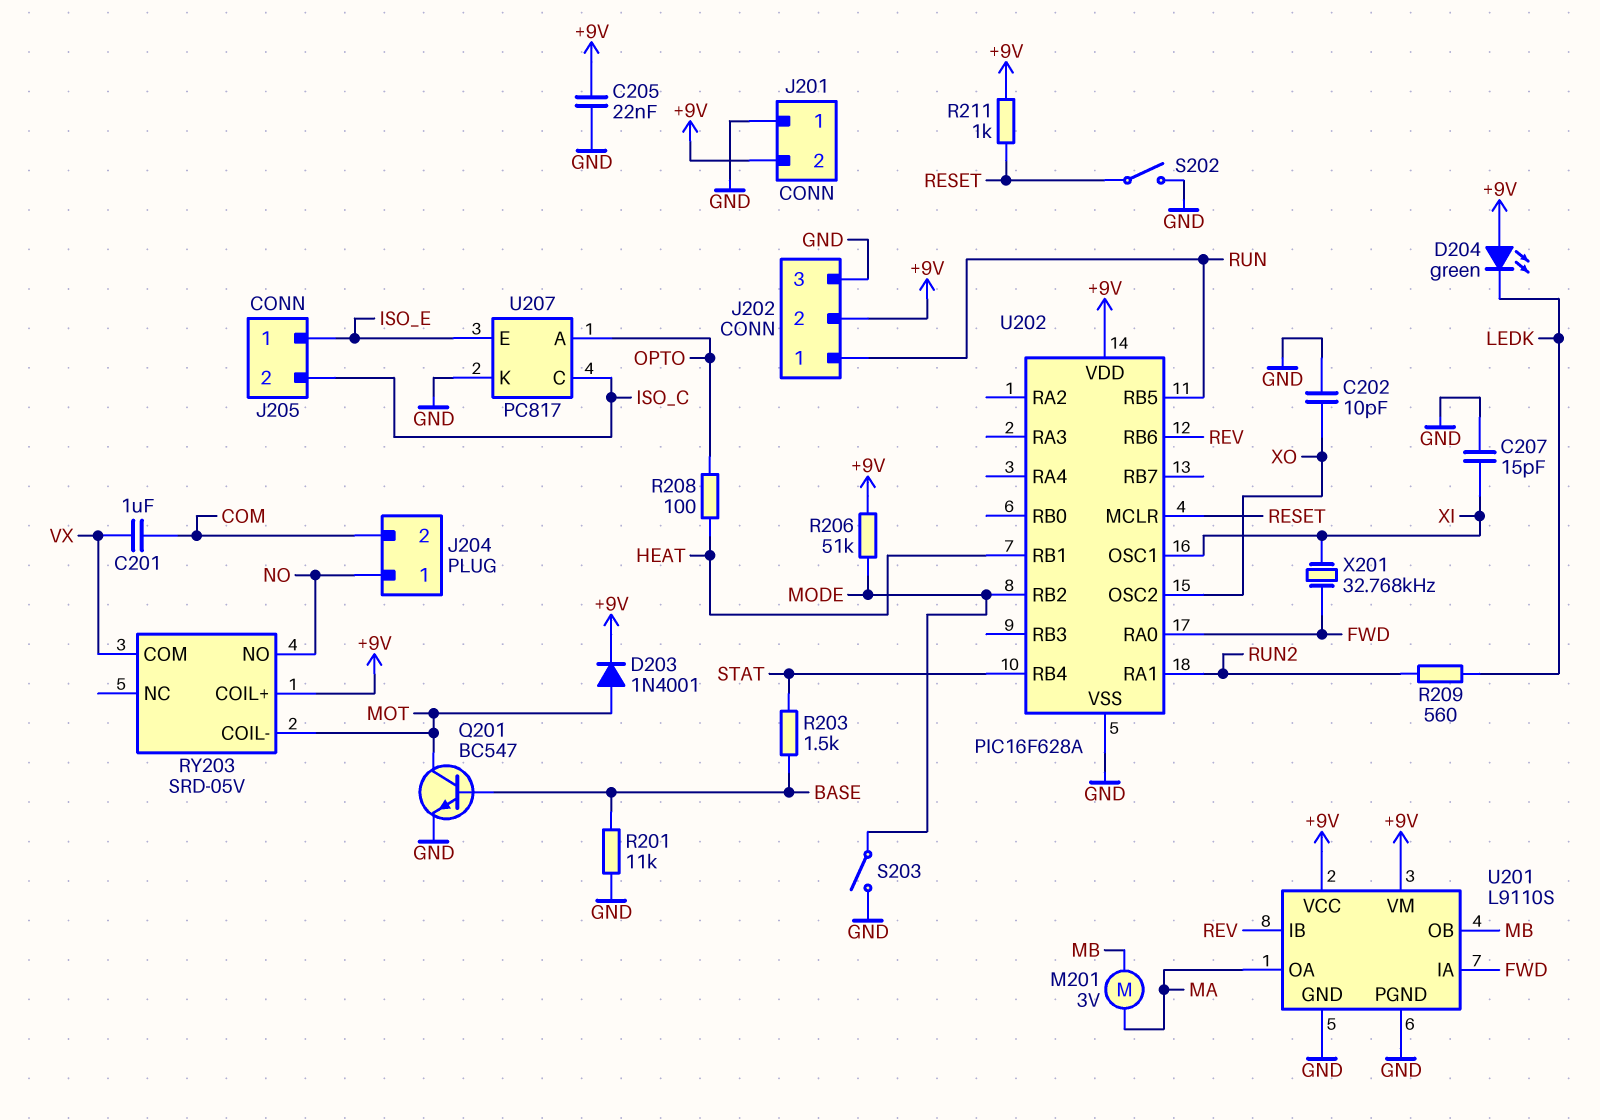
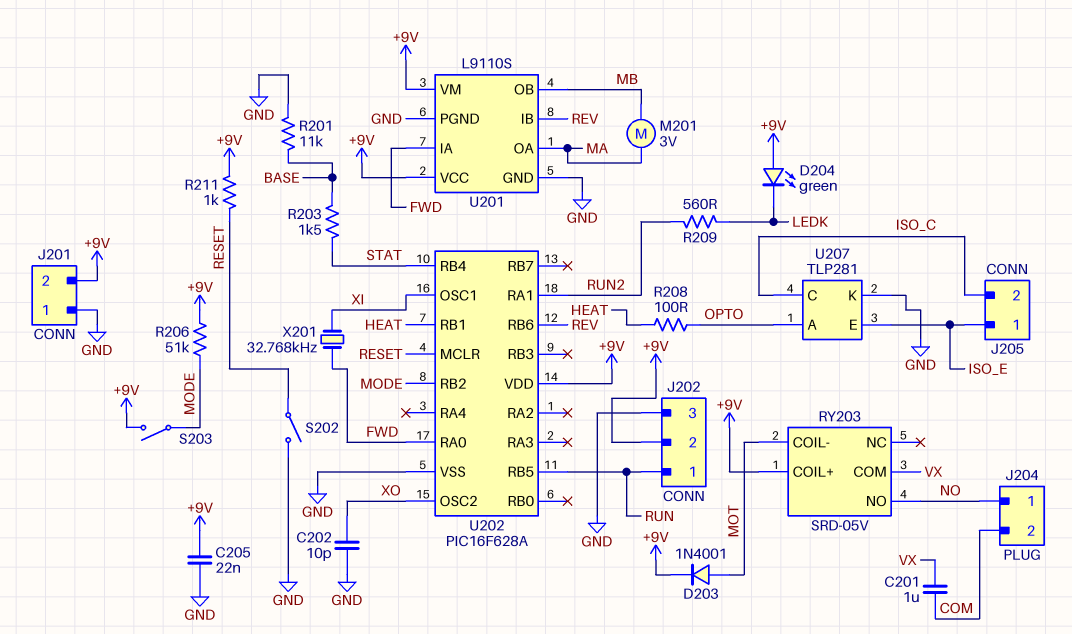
C207: 15pF (GND, XI) -> none
Q201: NPN BC547 (B BASE, C MOT, E GND) -> none
S203: switch (GND, MODE) -> switch (+9V, MODE)
U207: PC817 -> TLP281

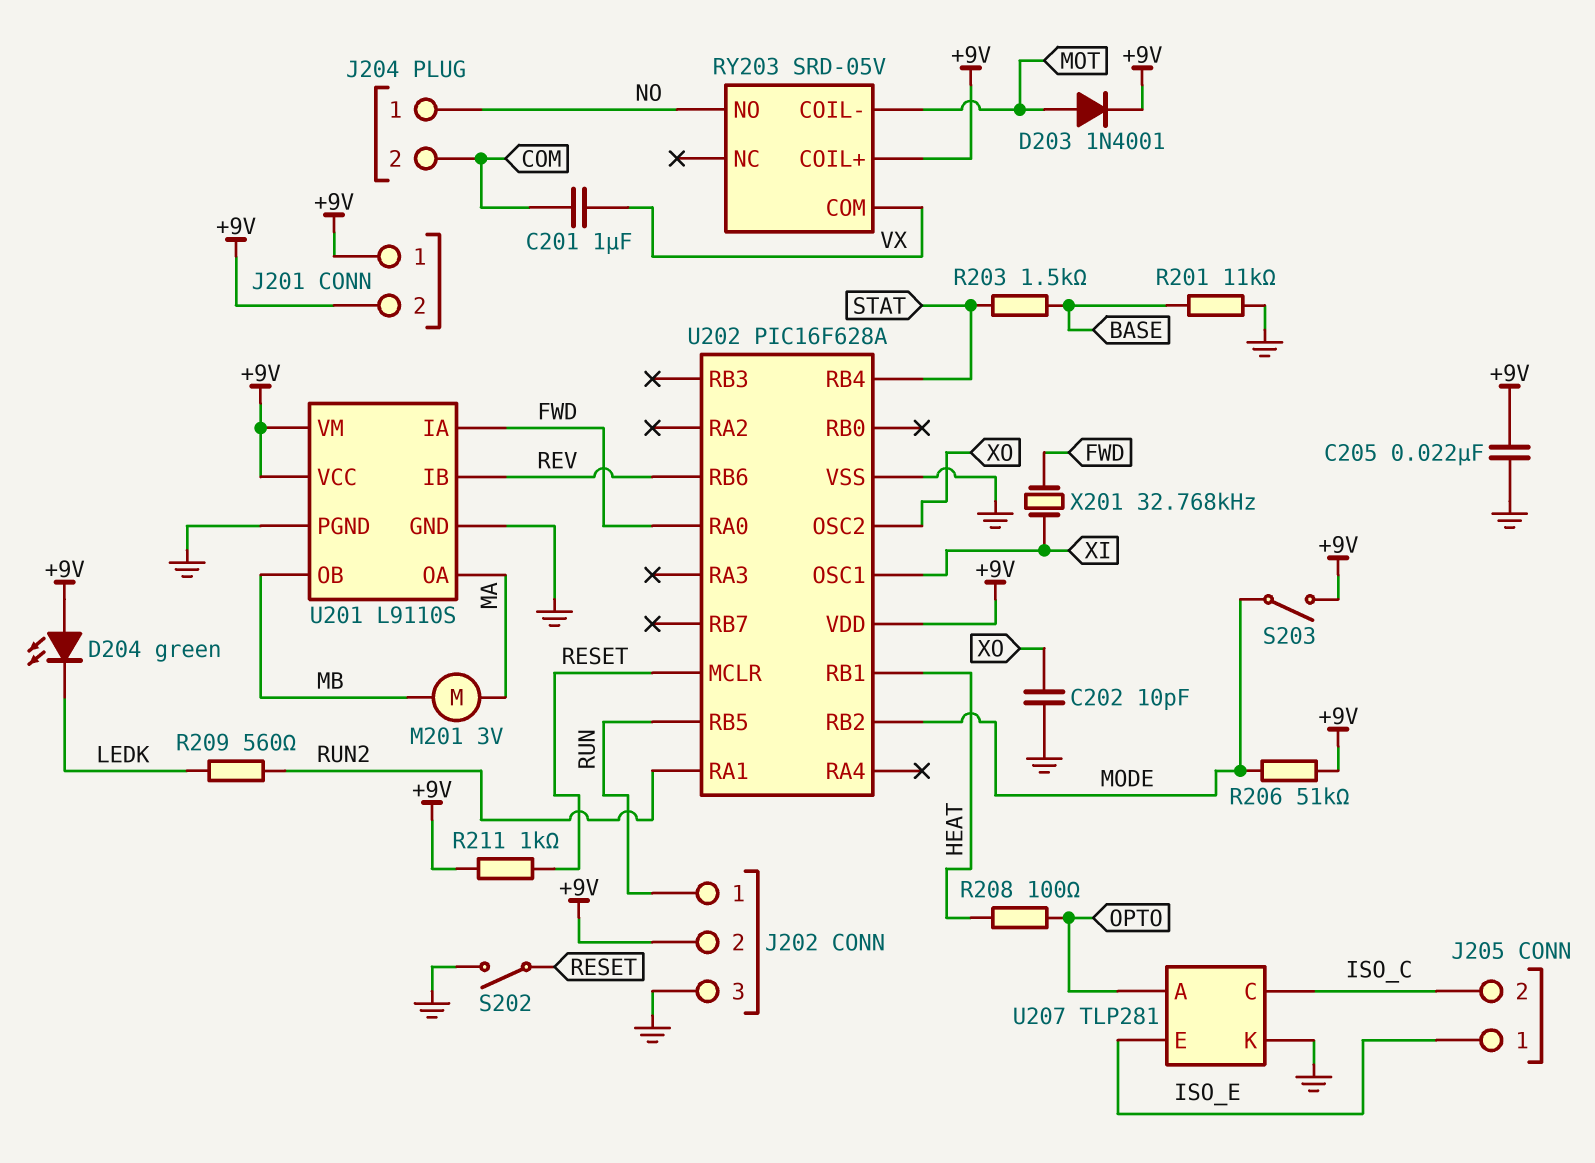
J201 pin 1: GND -> +9V

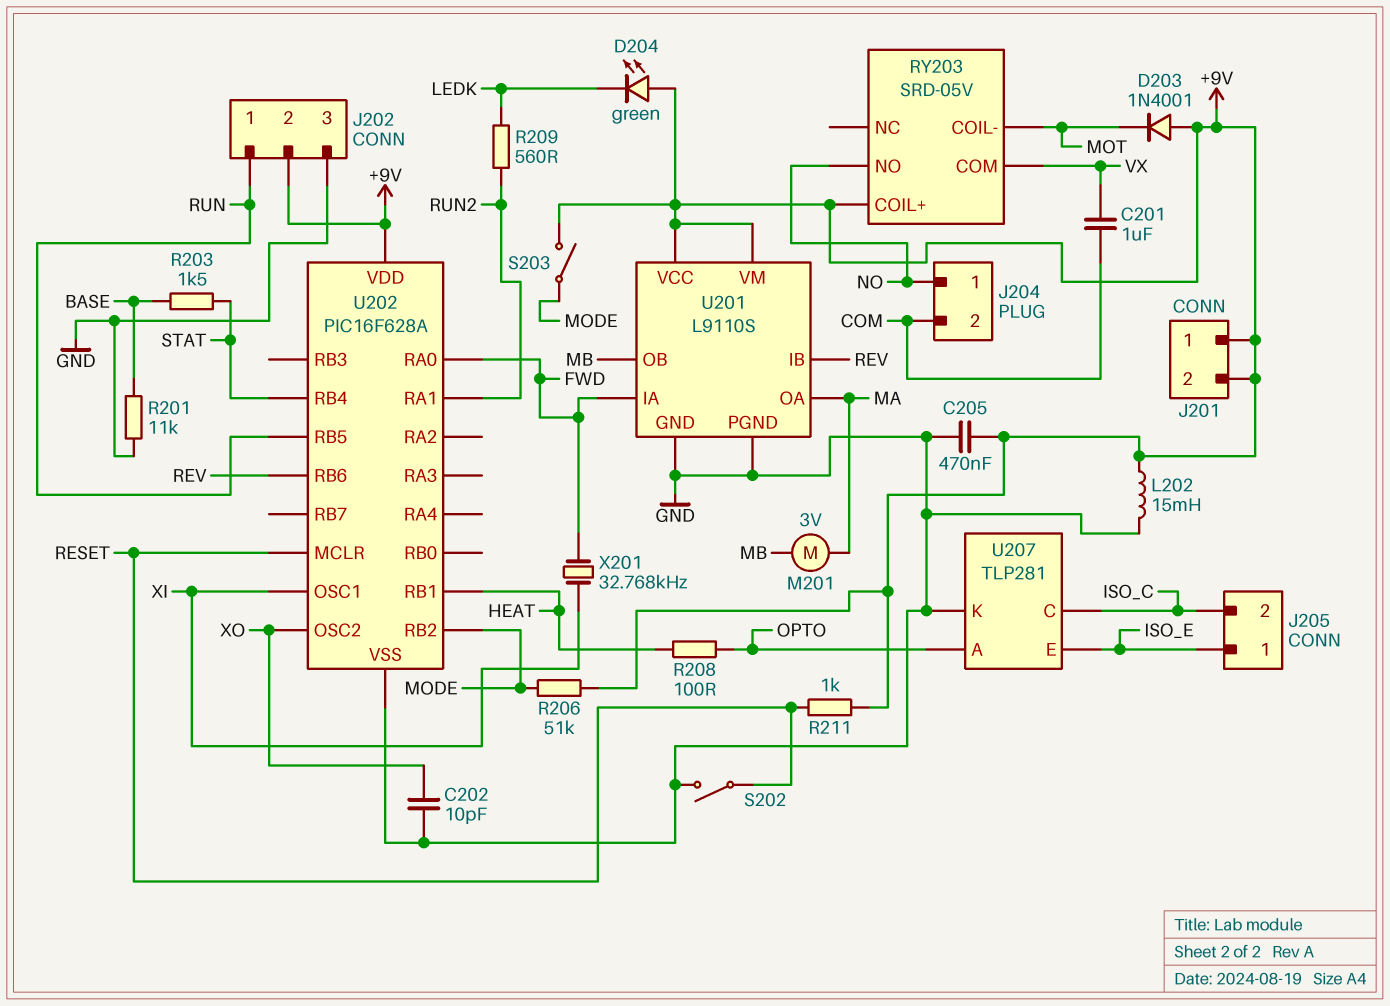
C205: 22nF (+9V, GND) -> 470nF (+9V, GND)
D203: diode 1N4001 (A MOT, K +9V) -> diode 1N4001 (A +9V, K MOT)
L202: none -> 15mH (+9V, GND)

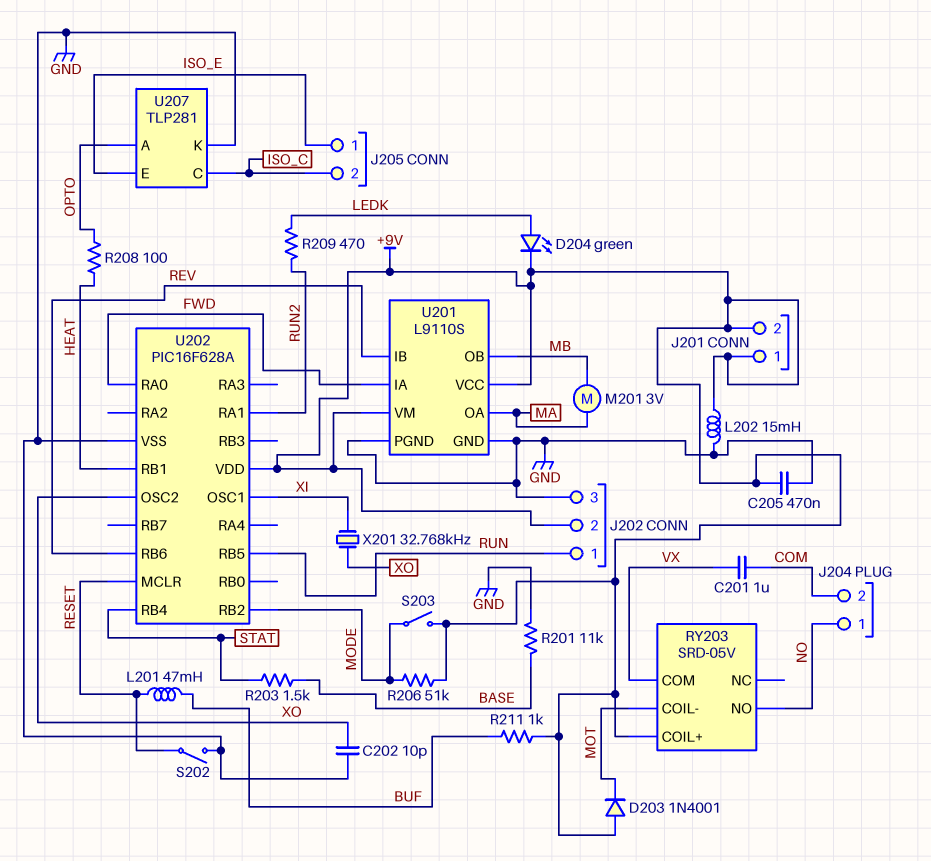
D204: LED green (A +9V, K LEDK) -> LED green (A LEDK, K +9V)
L201: none -> 47mH (BUF, RESET)
R209: 560 (LEDK, RUN2) -> 470 (LEDK, RUN2)
R211: 1k (+9V, RESET) -> 1k (+9V, BUF)
X201: 32.768kHz (FWD, XI) -> 32.768kHz (XI, XO)

